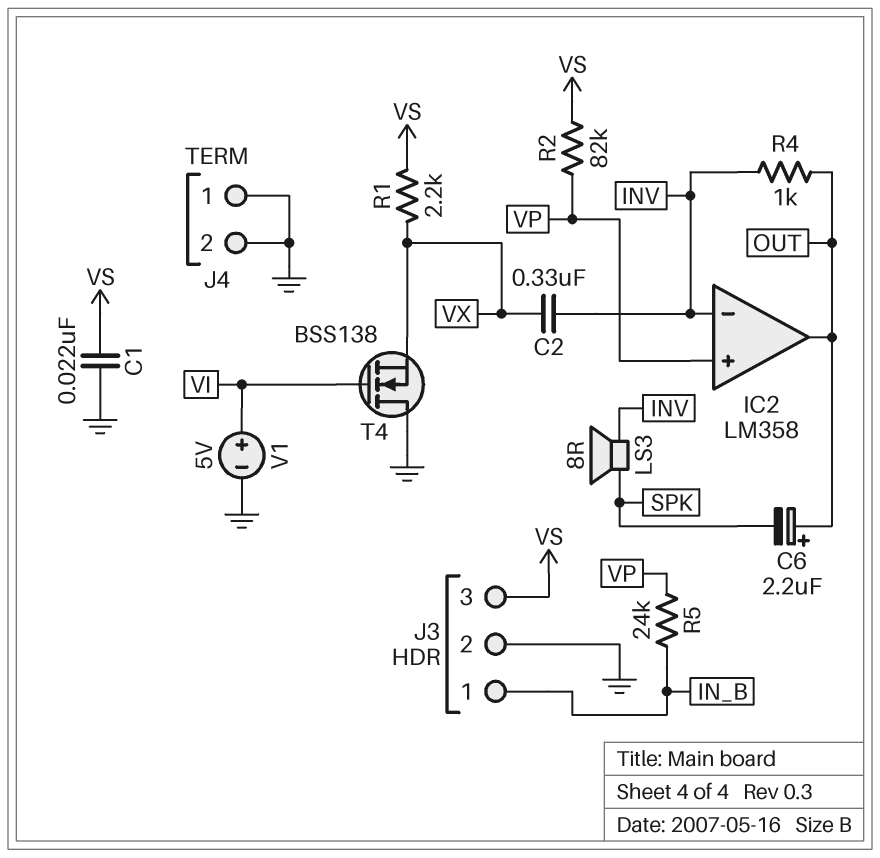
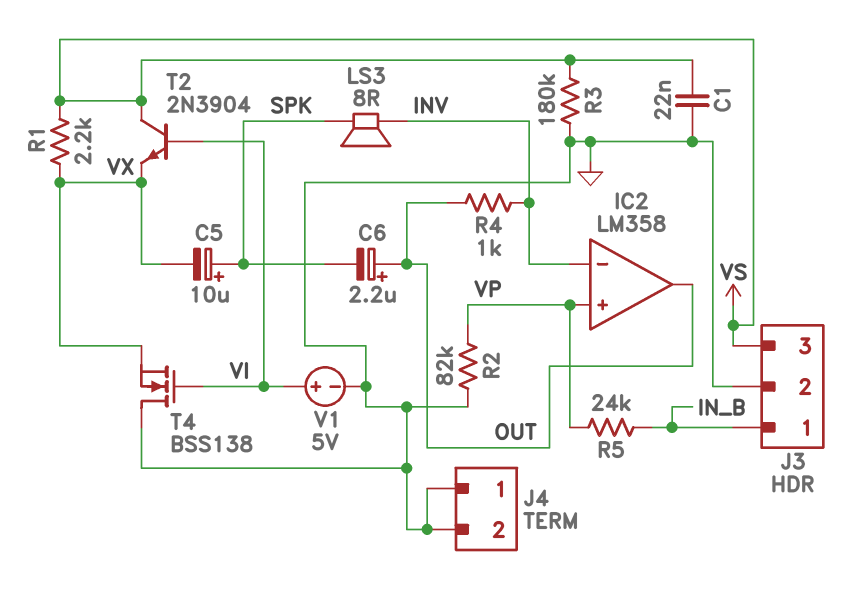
C2: 330nF (INV, VX) -> none
C5: none -> 10uF (plus SPK, minus VX)
R2: 82k (VP, VS) -> 82k (GND, VP)
R3: none -> 180k (GND, VS)
T2: none -> NPN 2N3904 (B VI, C VS, E VX)

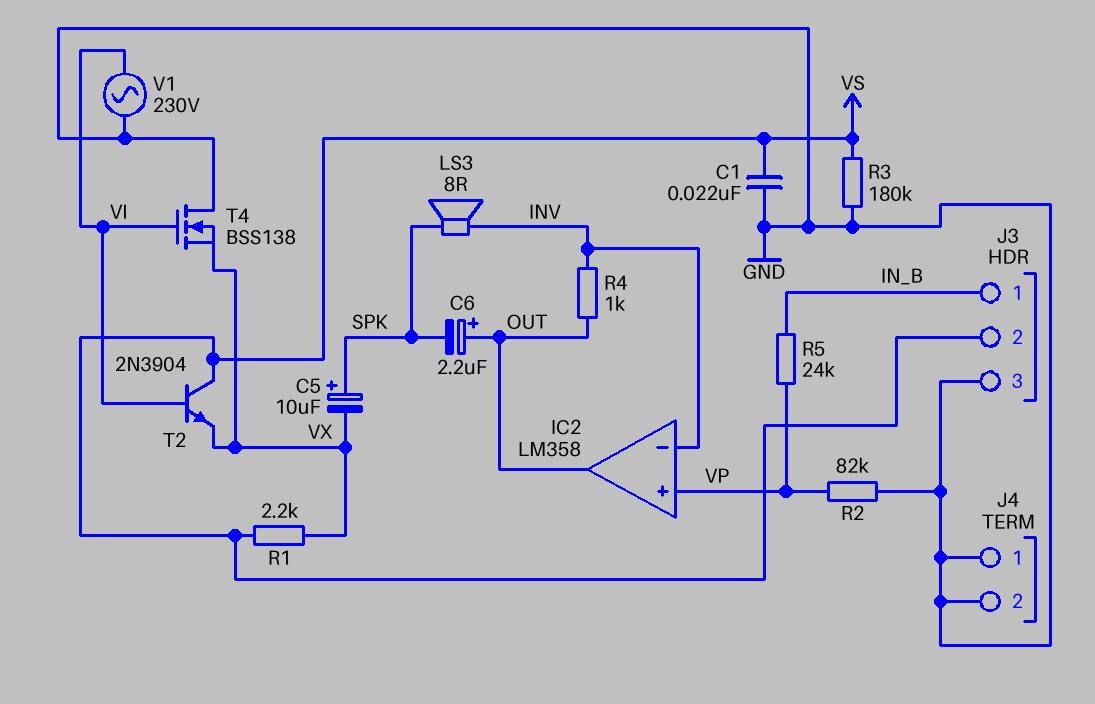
J3 pin 2: GND -> VS
J3 pin 3: VS -> GND
V1: 5V (plus VI, minus GND) -> AC 230V (GND, VI)

